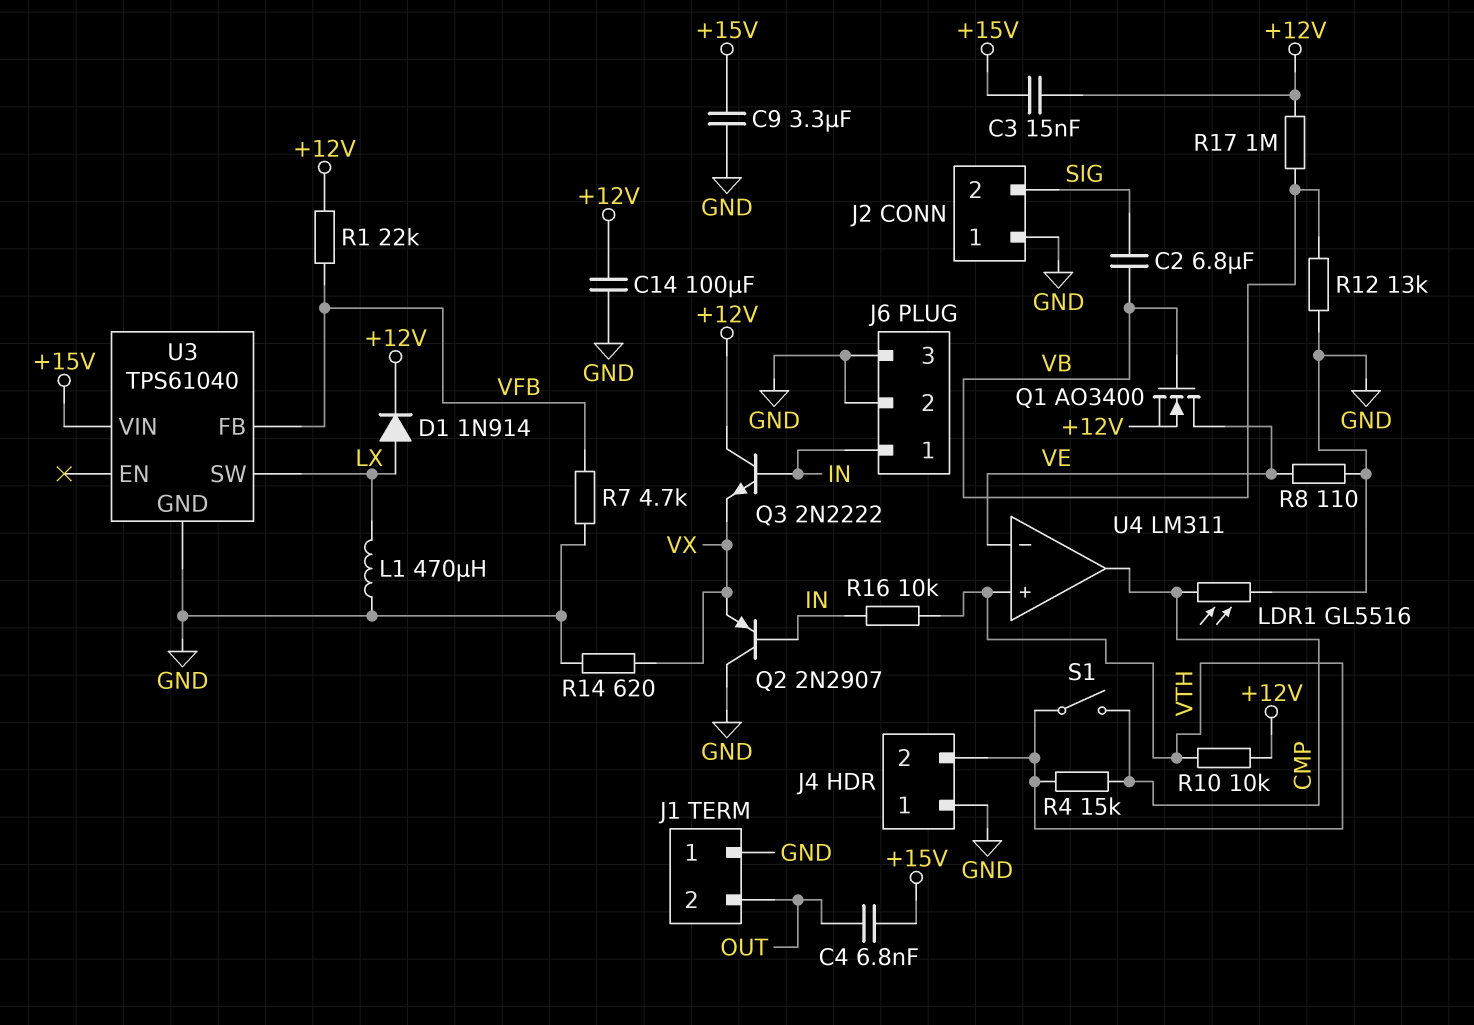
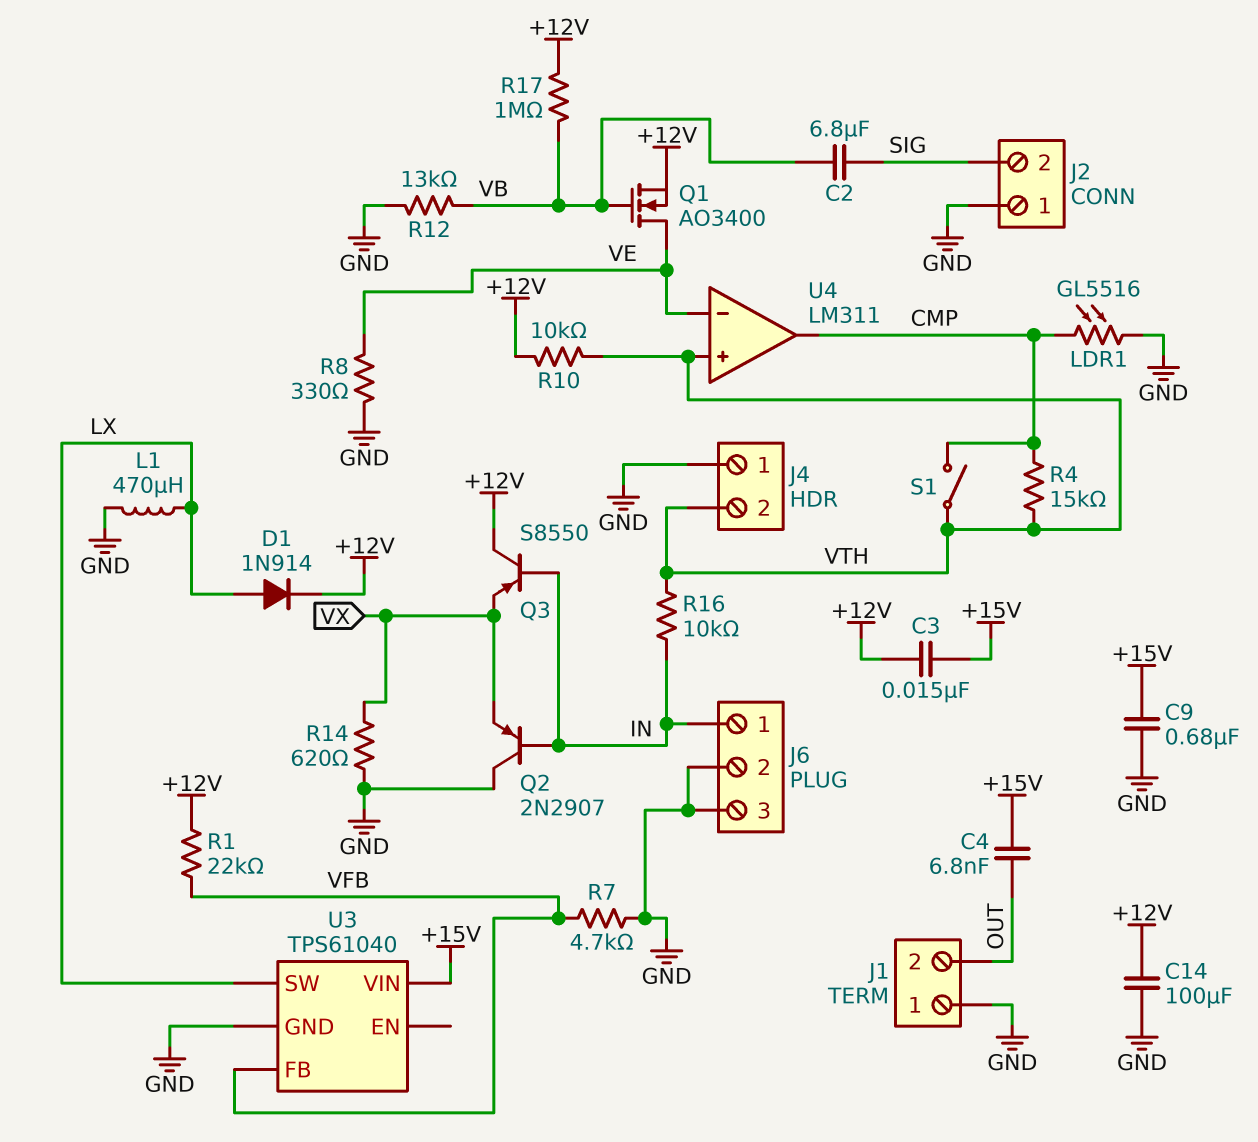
C9: 3.3uF (+15V, GND) -> 680nF (+15V, GND)
Q3: NPN 2N2222 (B IN, C +12V, E VX) -> PNP S8550 (B IN, C +12V, E VX)
R8: 110 (GND, VE) -> 330 (GND, VE)

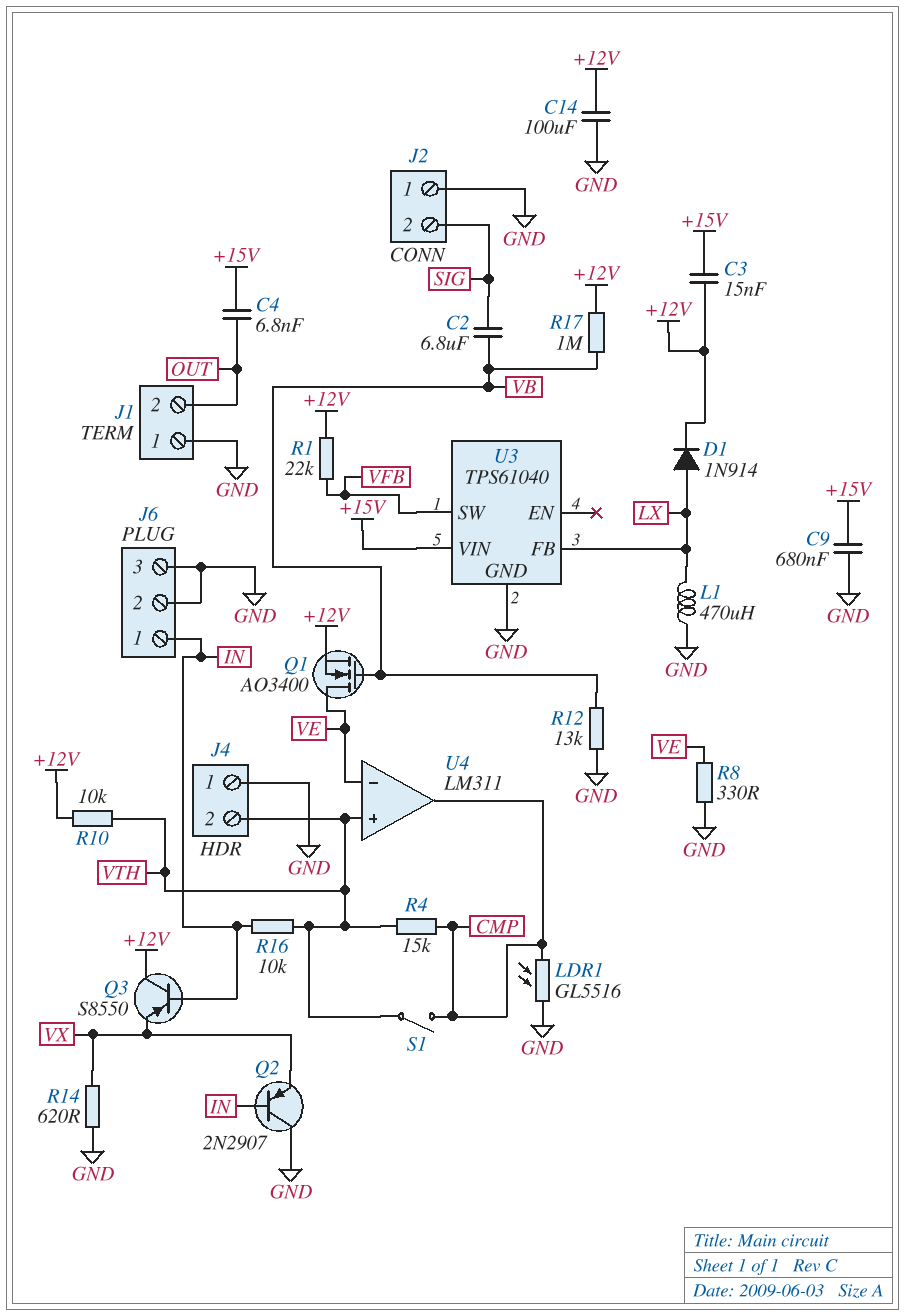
R7: 4.7k (GND, VFB) -> none
U3 pin FB: VFB -> LX
U3 pin SW: LX -> VFB

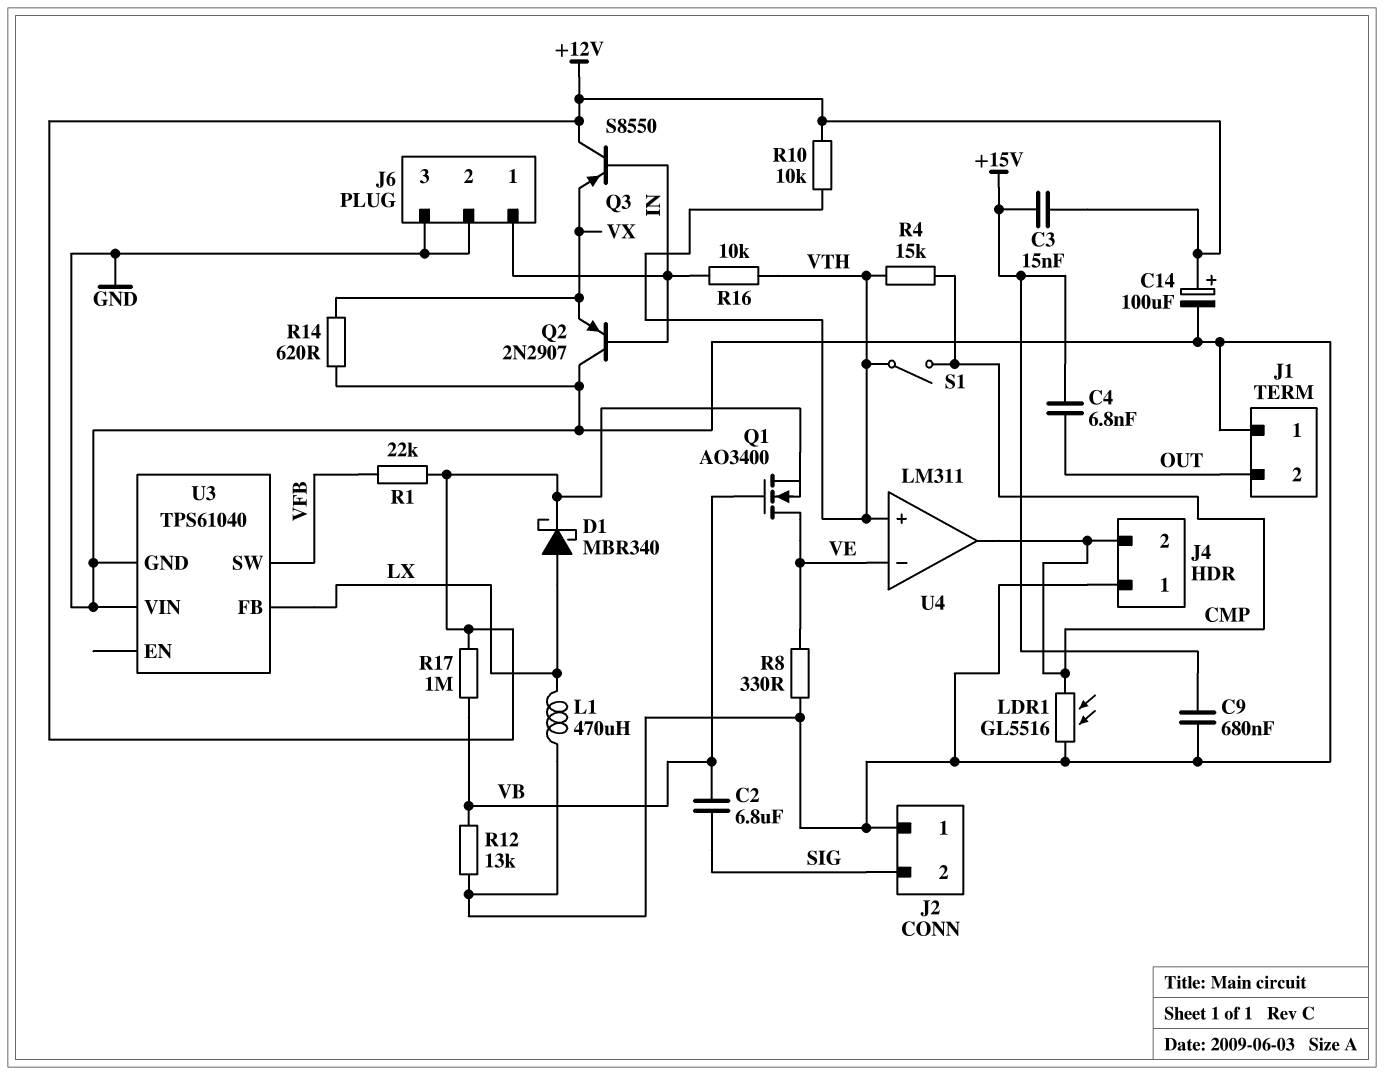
C14: 100uF (+12V, GND) -> 100uF (plus +12V, minus GND)
D1: diode 1N914 (A LX, K +12V) -> schottky MBR340 (A LX, K +12V)
J4 pin 2: VTH -> CMP
U3 pin VIN: +15V -> GND

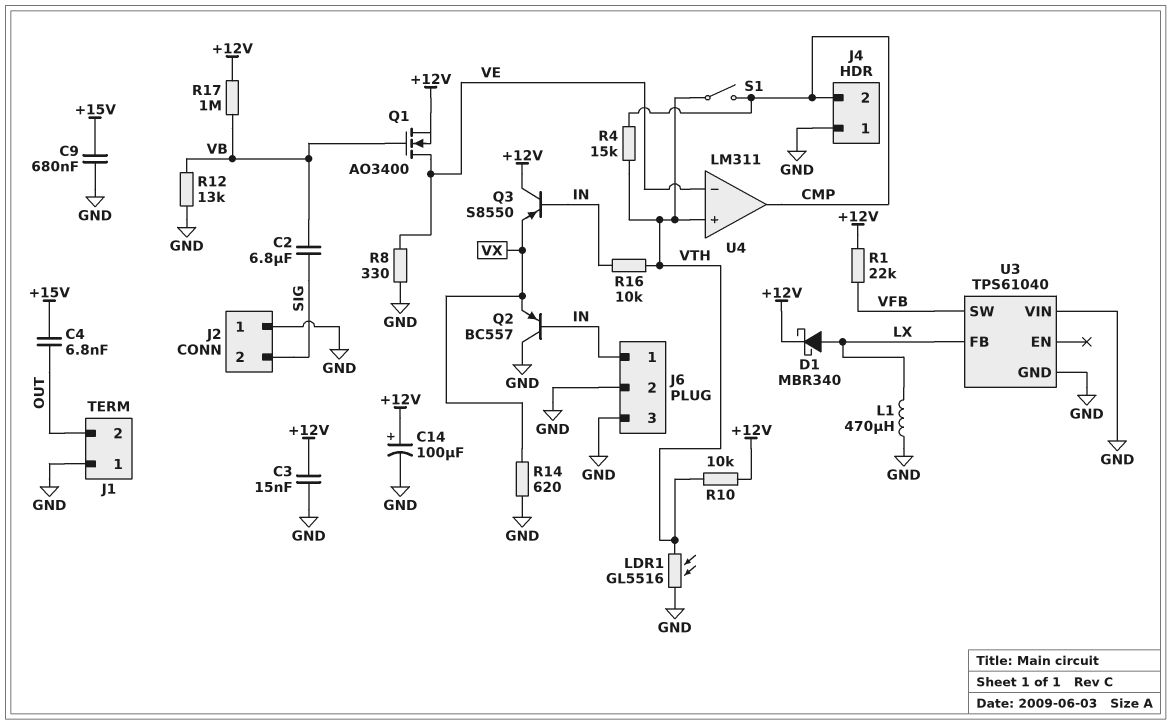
C3: 15nF (+12V, +15V) -> 15nF (+12V, GND)
LDR1: GL5516 (CMP, GND) -> GL5516 (GND, VTH)
Q2: PNP 2N2907 (B IN, C GND, E VX) -> PNP BC557 (B IN, C GND, E VX)

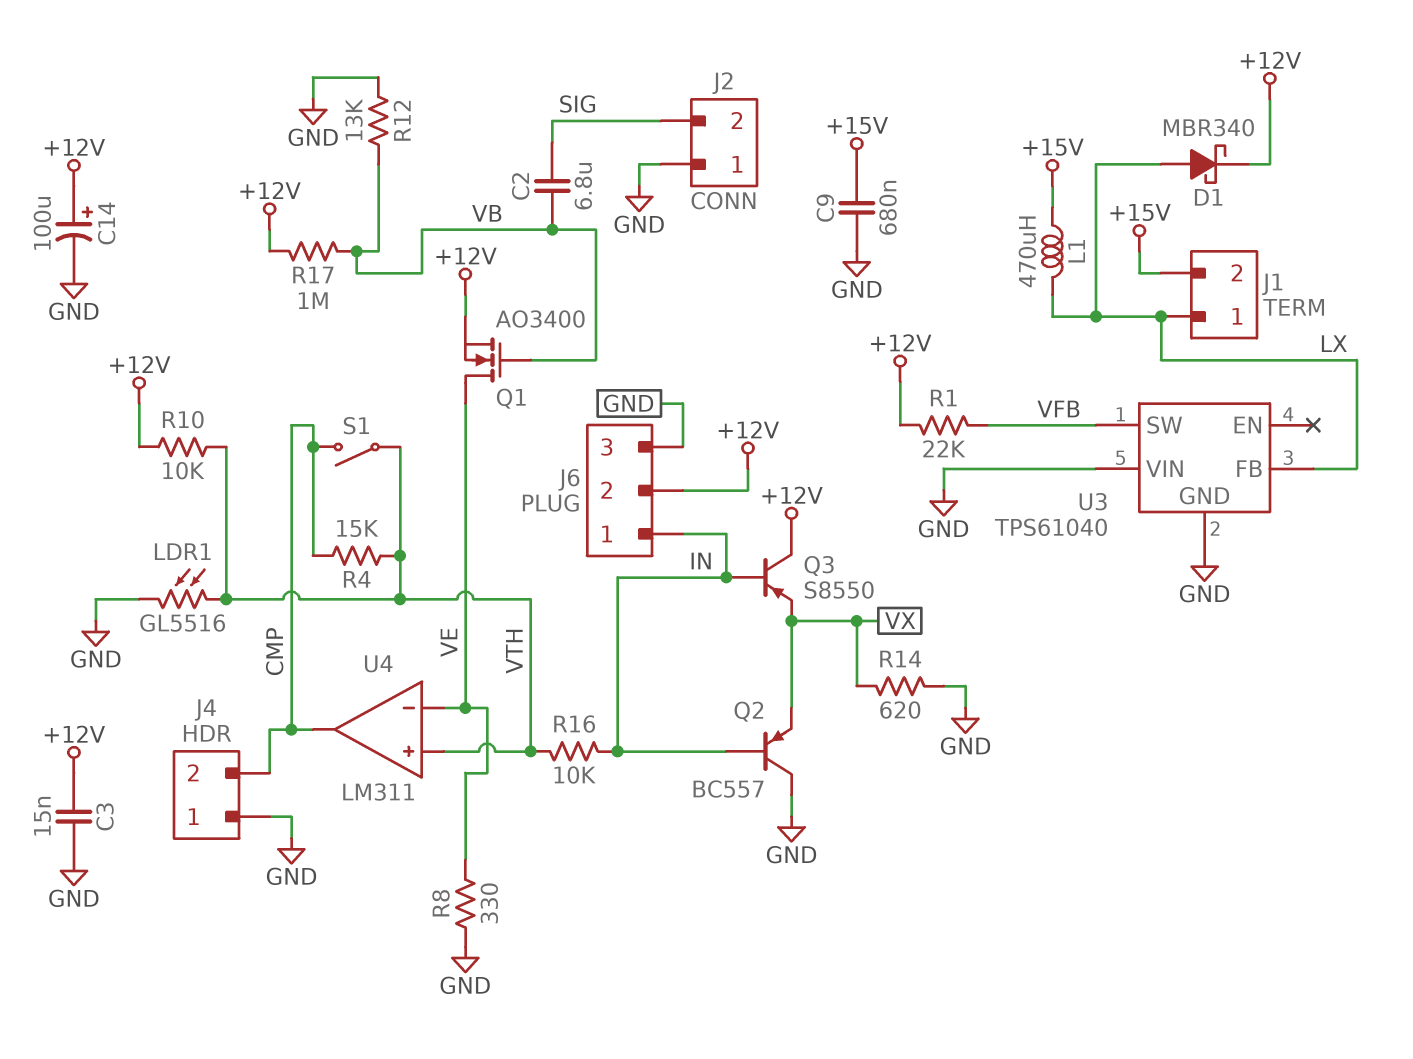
C4: 6.8nF (+15V, OUT) -> none
J1 pin 1: GND -> LX
J1 pin 2: OUT -> +15V
J6 pin 2: GND -> +12V
L1: 470uH (GND, LX) -> 470uH (+15V, LX)

